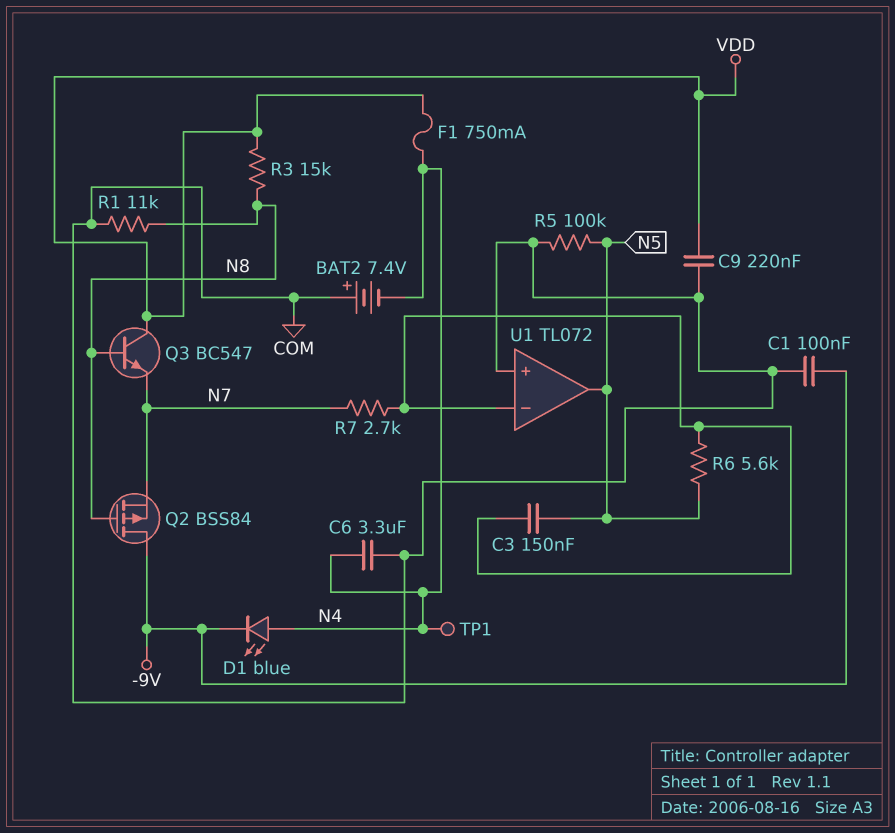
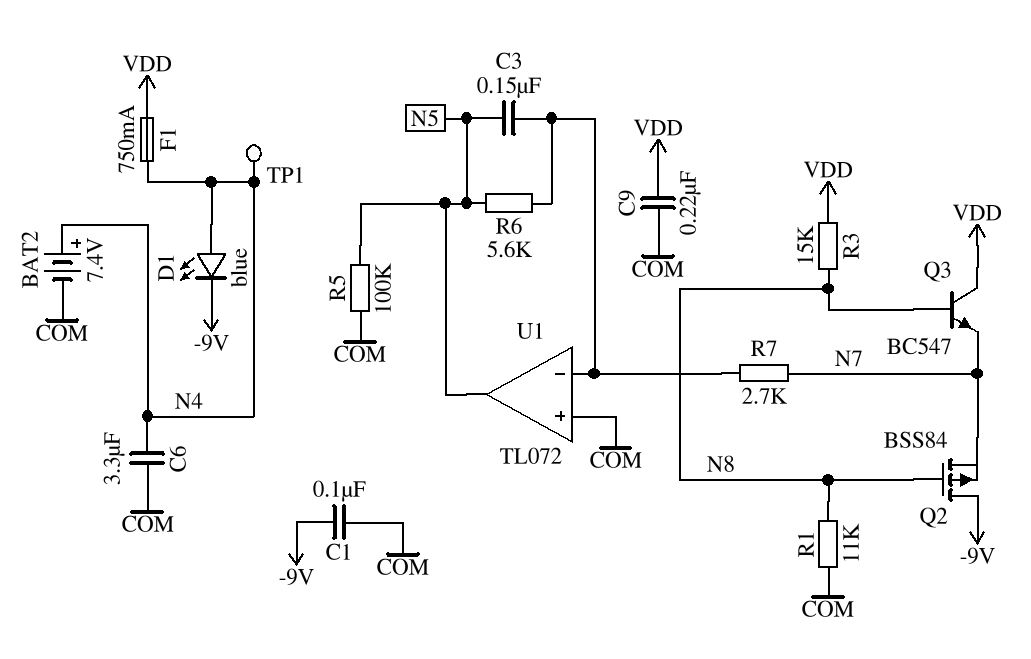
BAT2: 7.4V (plus COM, minus N4) -> 7.4V (plus N4, minus COM)

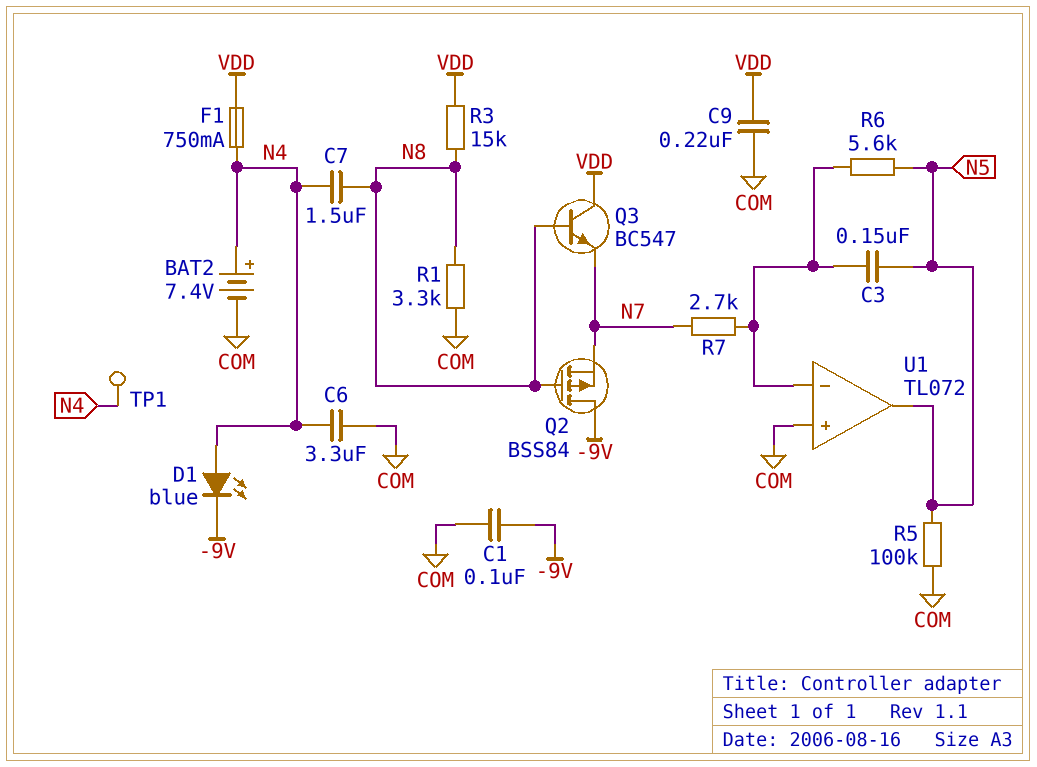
C7: none -> 1.5uF (N4, N8)
R1: 11k (COM, N8) -> 3.3k (COM, N8)

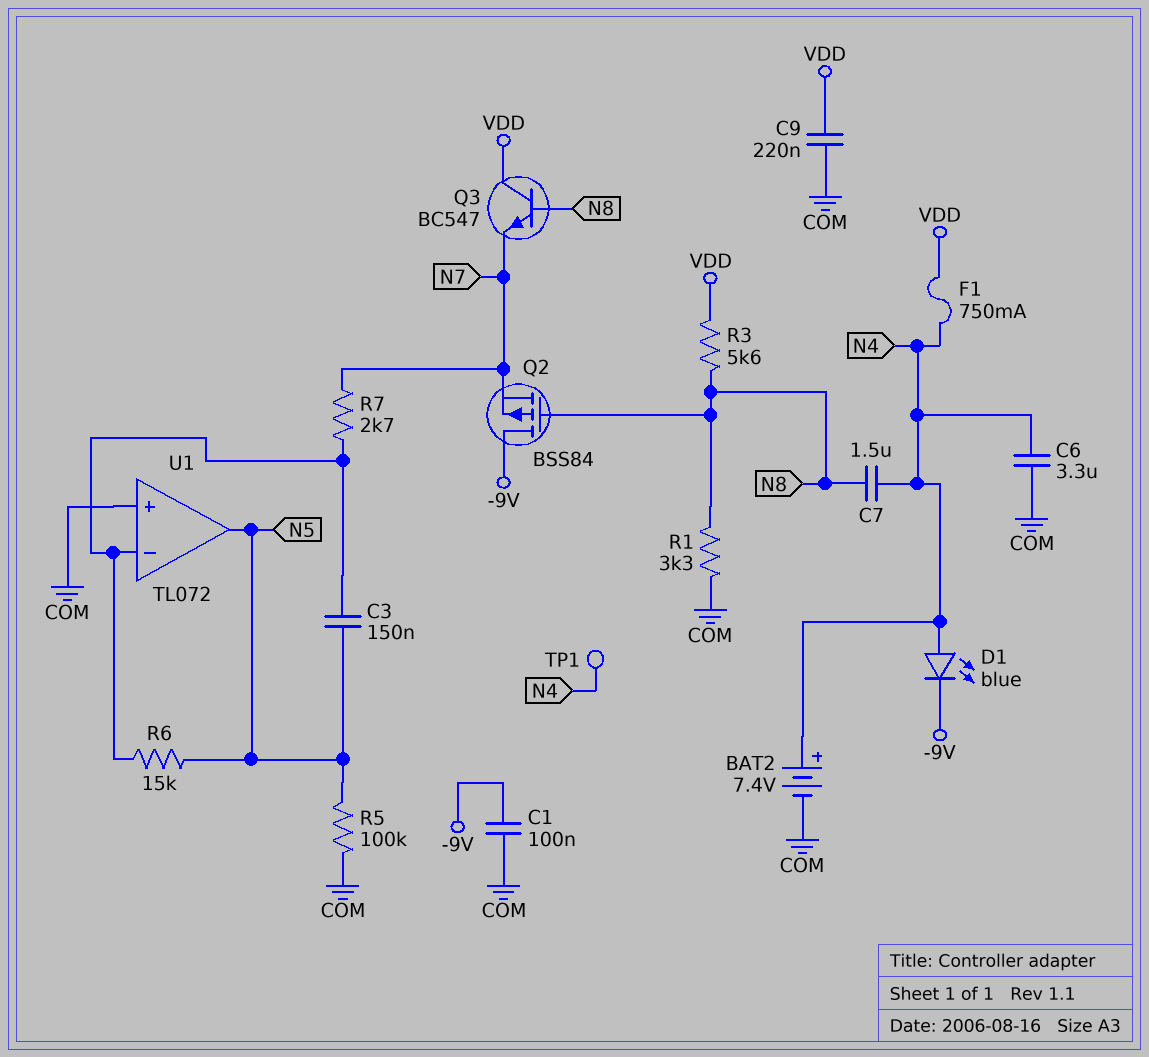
R3: 15k (N8, VDD) -> 5.6k (N8, VDD)
R6: 5.6k (N5, U1/in-) -> 15k (N5, U1/in-)

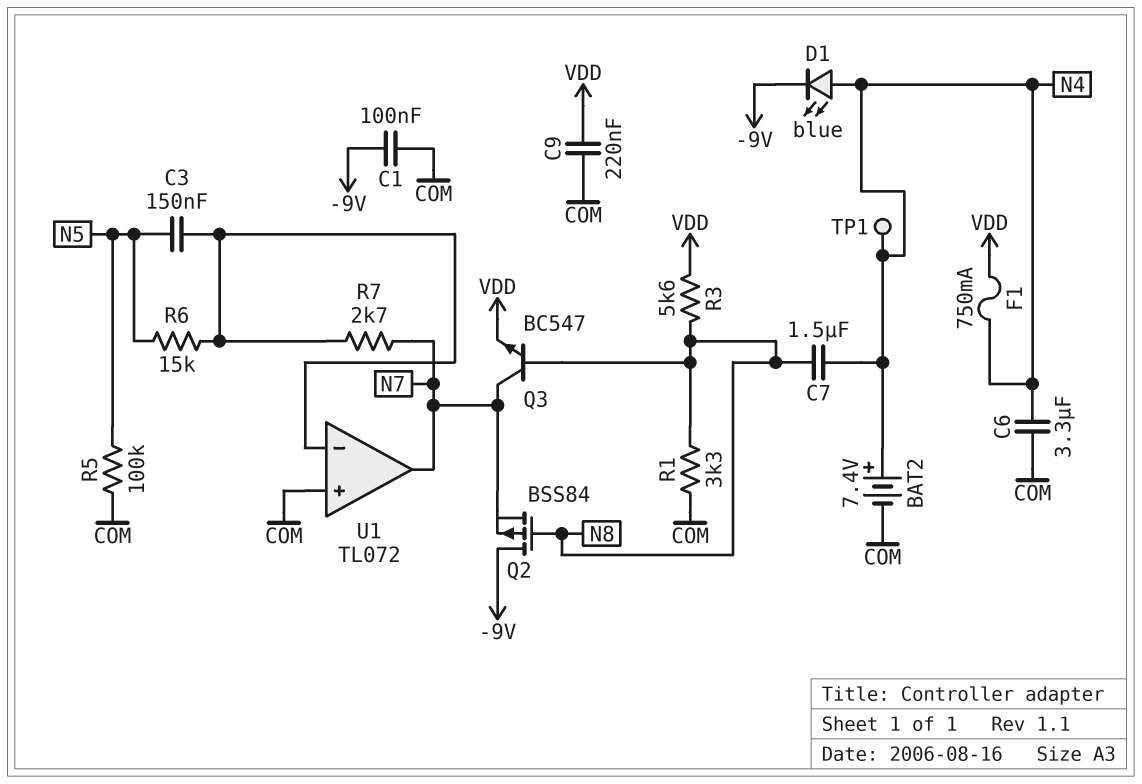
Q3: NPN BC547 (B N8, C VDD, E N7) -> NPN BC547 (B N8, C N7, E VDD)
U1 pin out: N5 -> N7

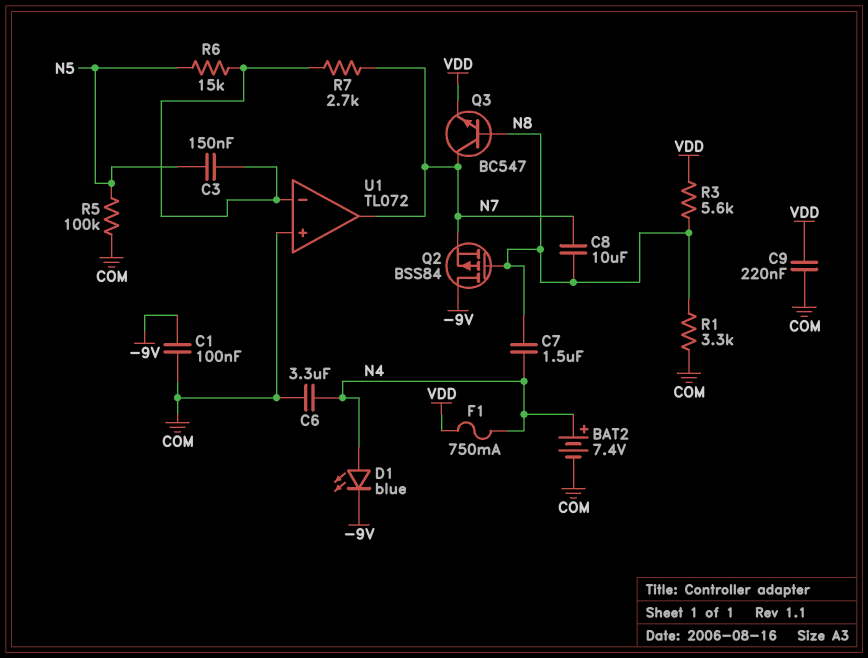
C8: none -> 10uF (N7, N8)
TP1: test point (N4) -> none

